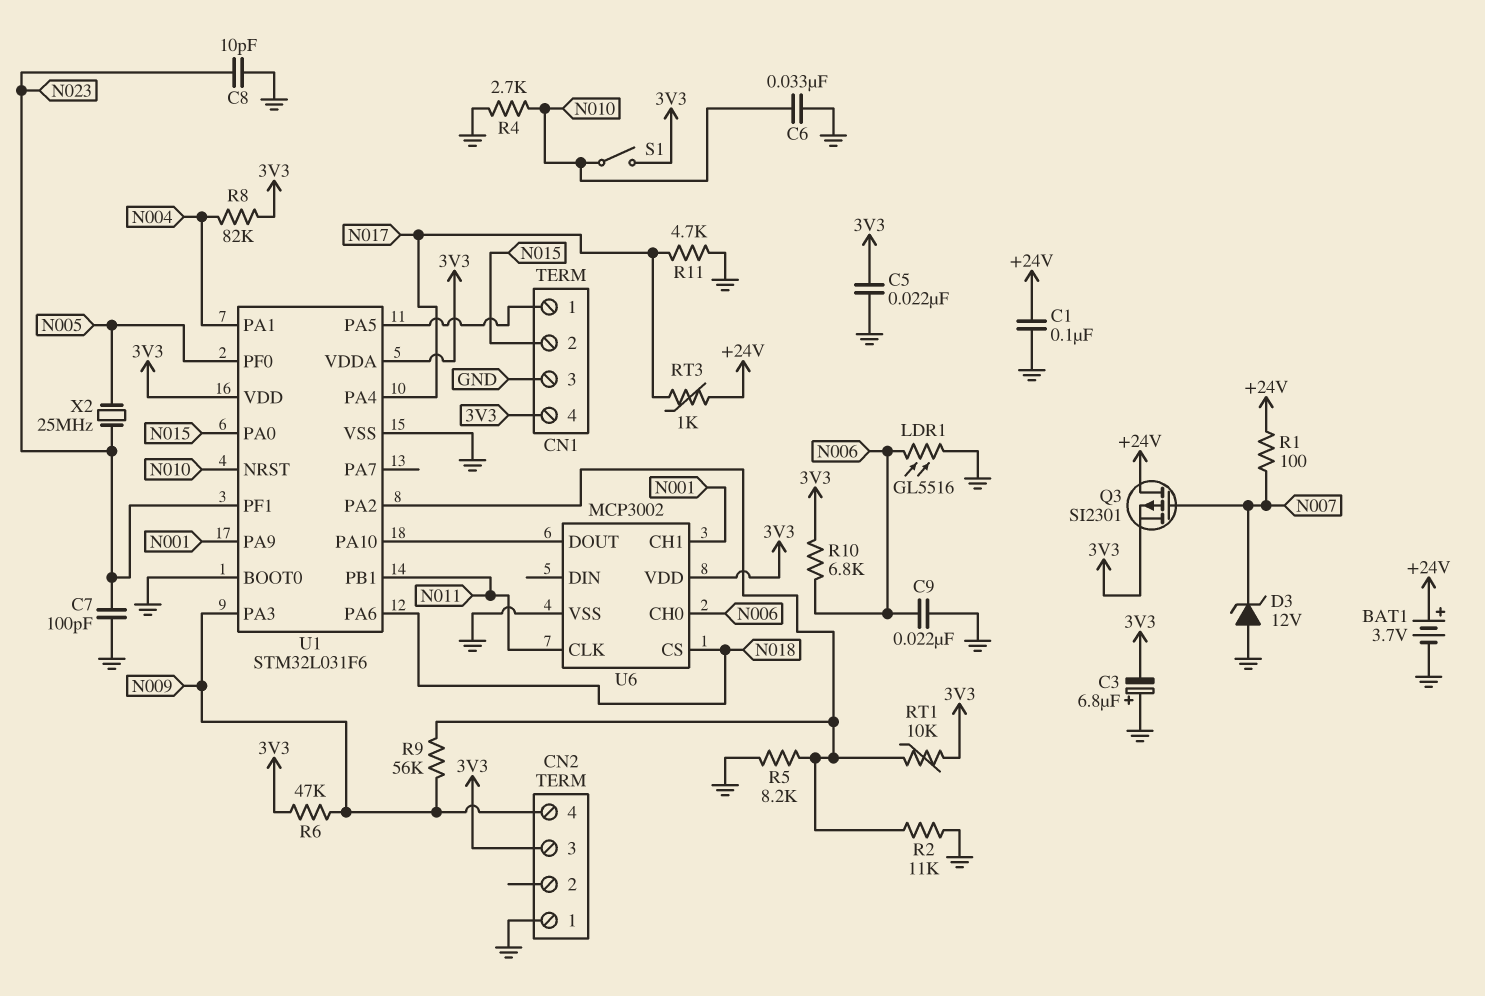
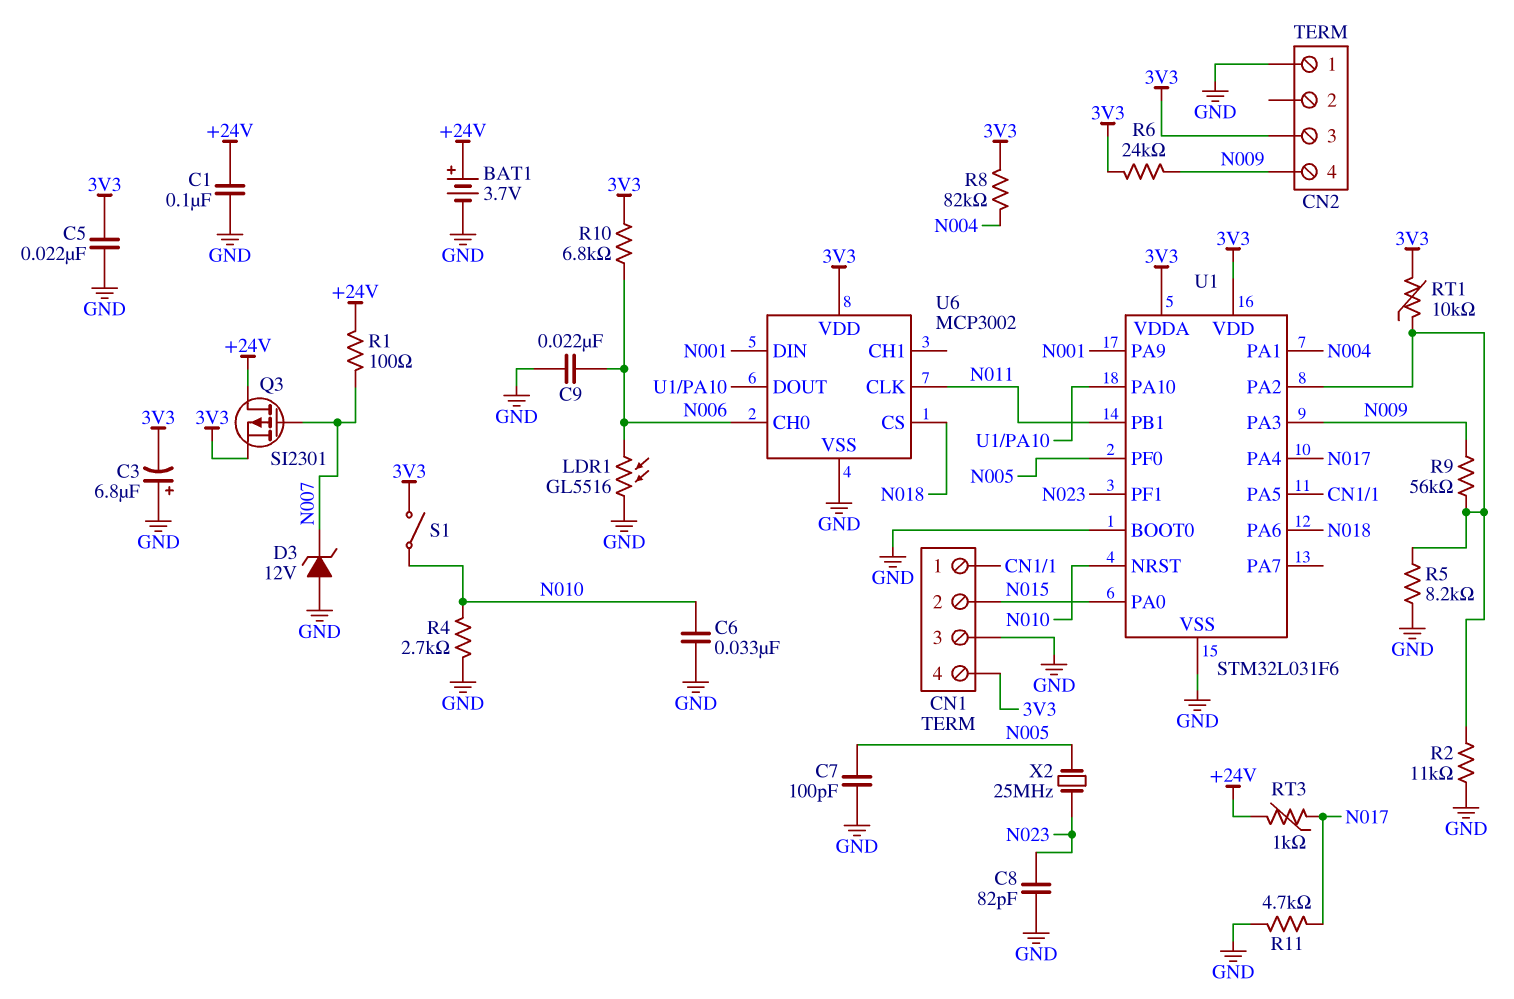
C7: 100pF (GND, N023) -> 100pF (GND, N005)
C8: 10pF (GND, N023) -> 82pF (GND, N023)
R6: 47k (3V3, N009) -> 24k (3V3, N009)
U6 pin CH1: N001 -> none
U6 pin DIN: none -> N001

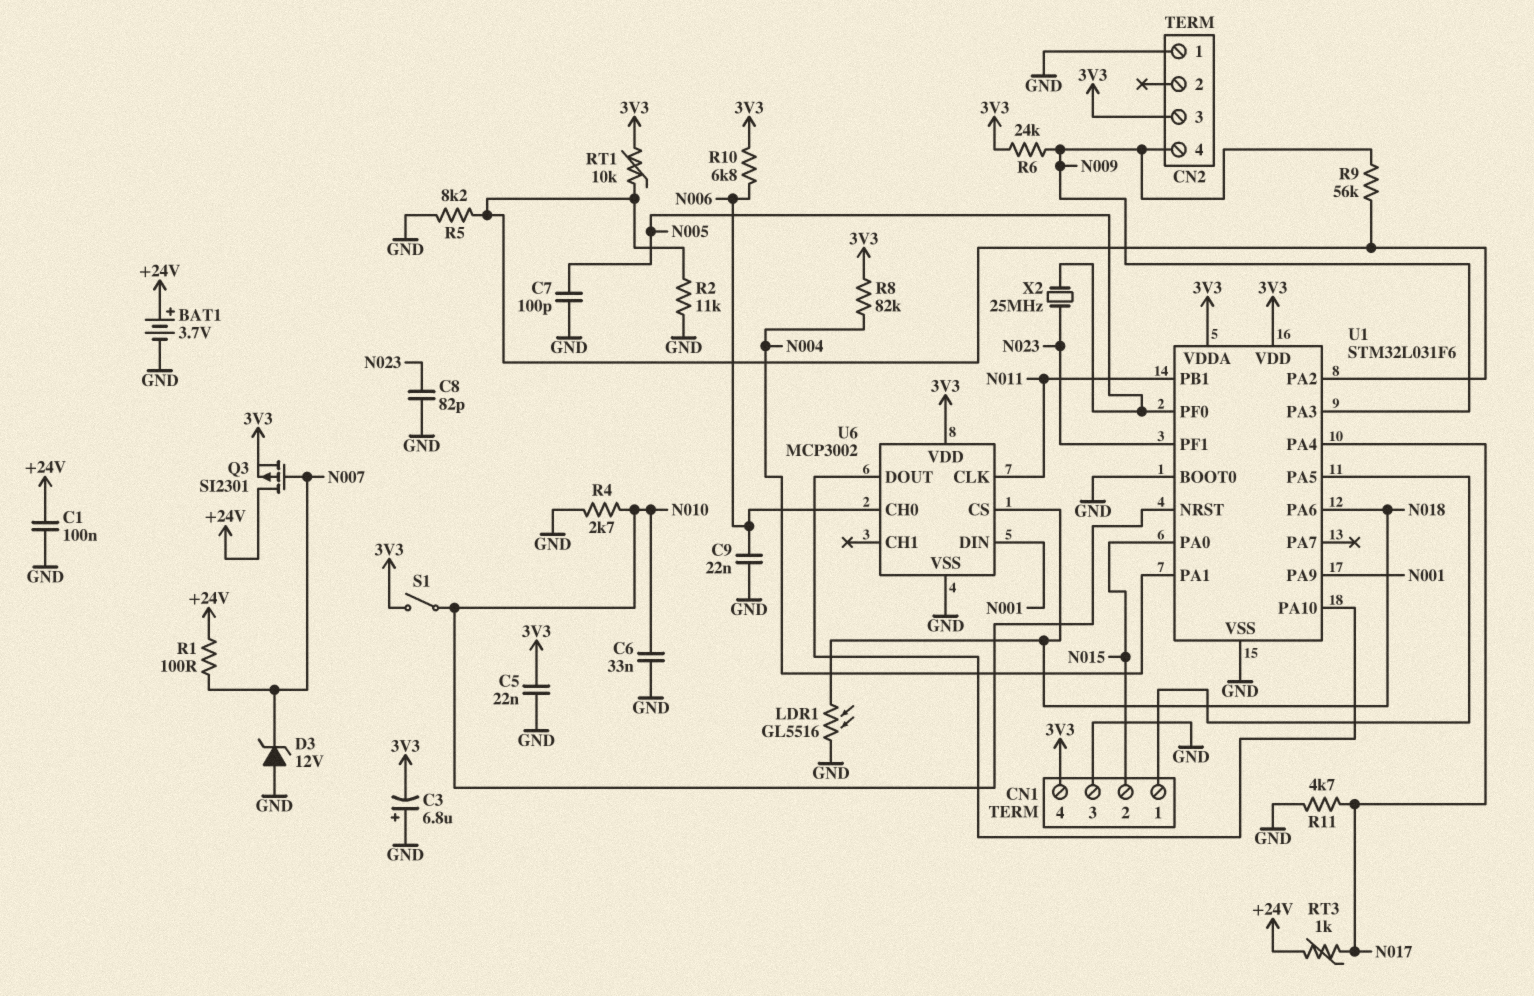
LDR1: GL5516 (GND, N006) -> GL5516 (GND, N018)

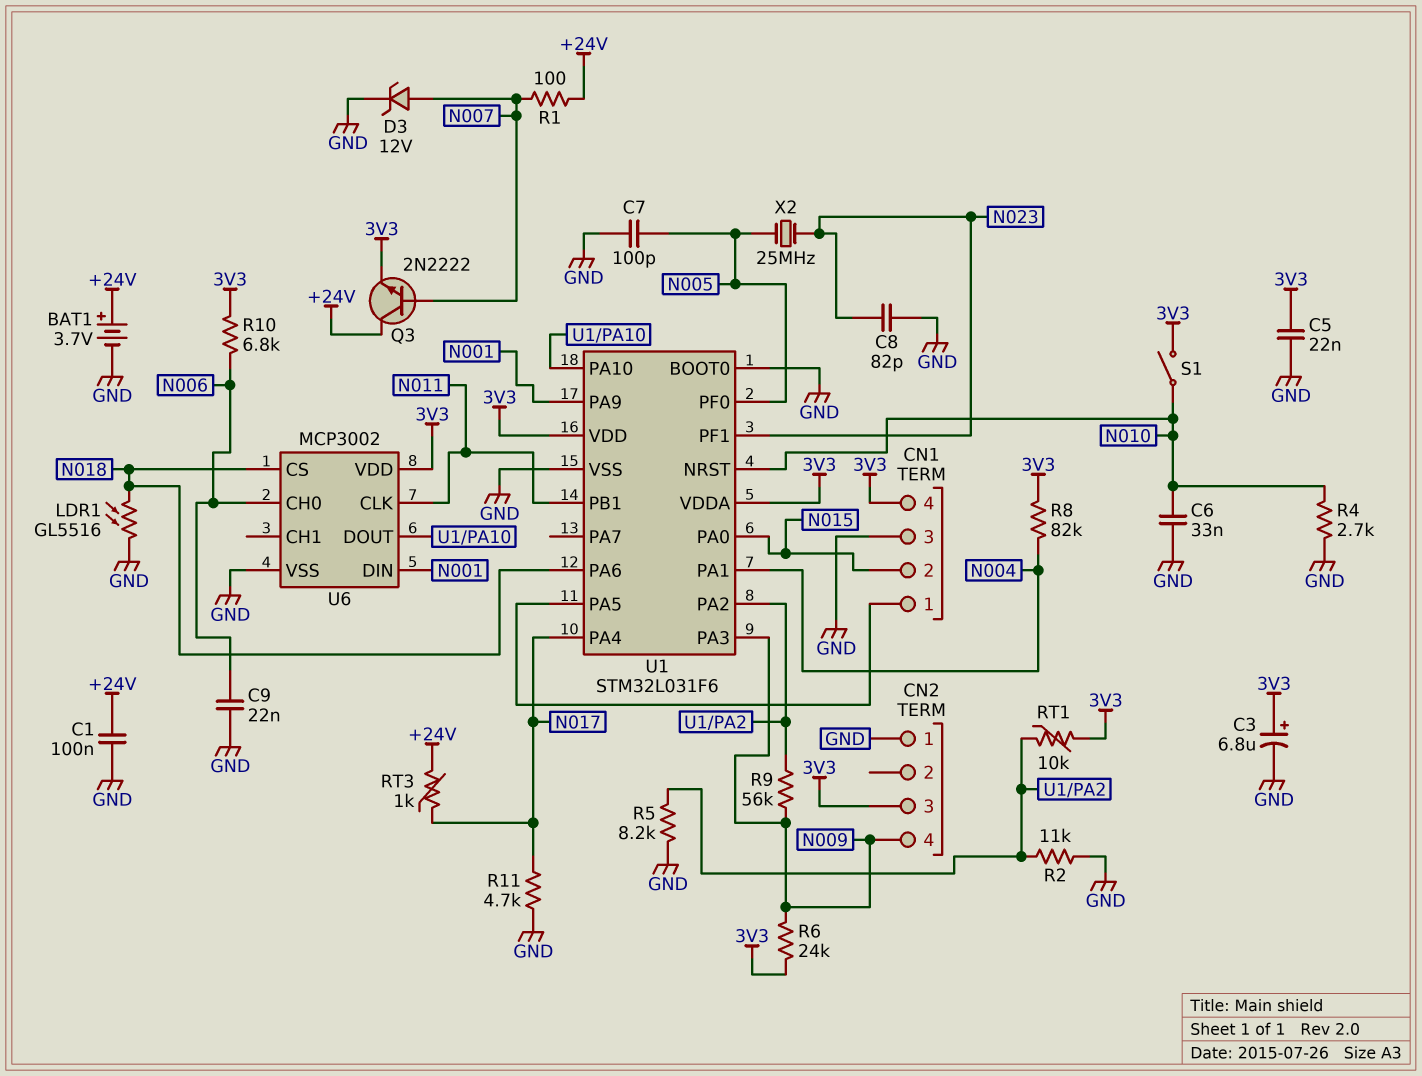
C3: 6.8uF (plus GND, minus 3V3) -> 6.8uF (plus 3V3, minus GND)
D3: zener 12V (A GND, K N007) -> zener 12V (A N007, K GND)
Q3: PMOS SI2301 (G N007, D +24V, S 3V3) -> NPN 2N2222 (B N007, C +24V, E 3V3)

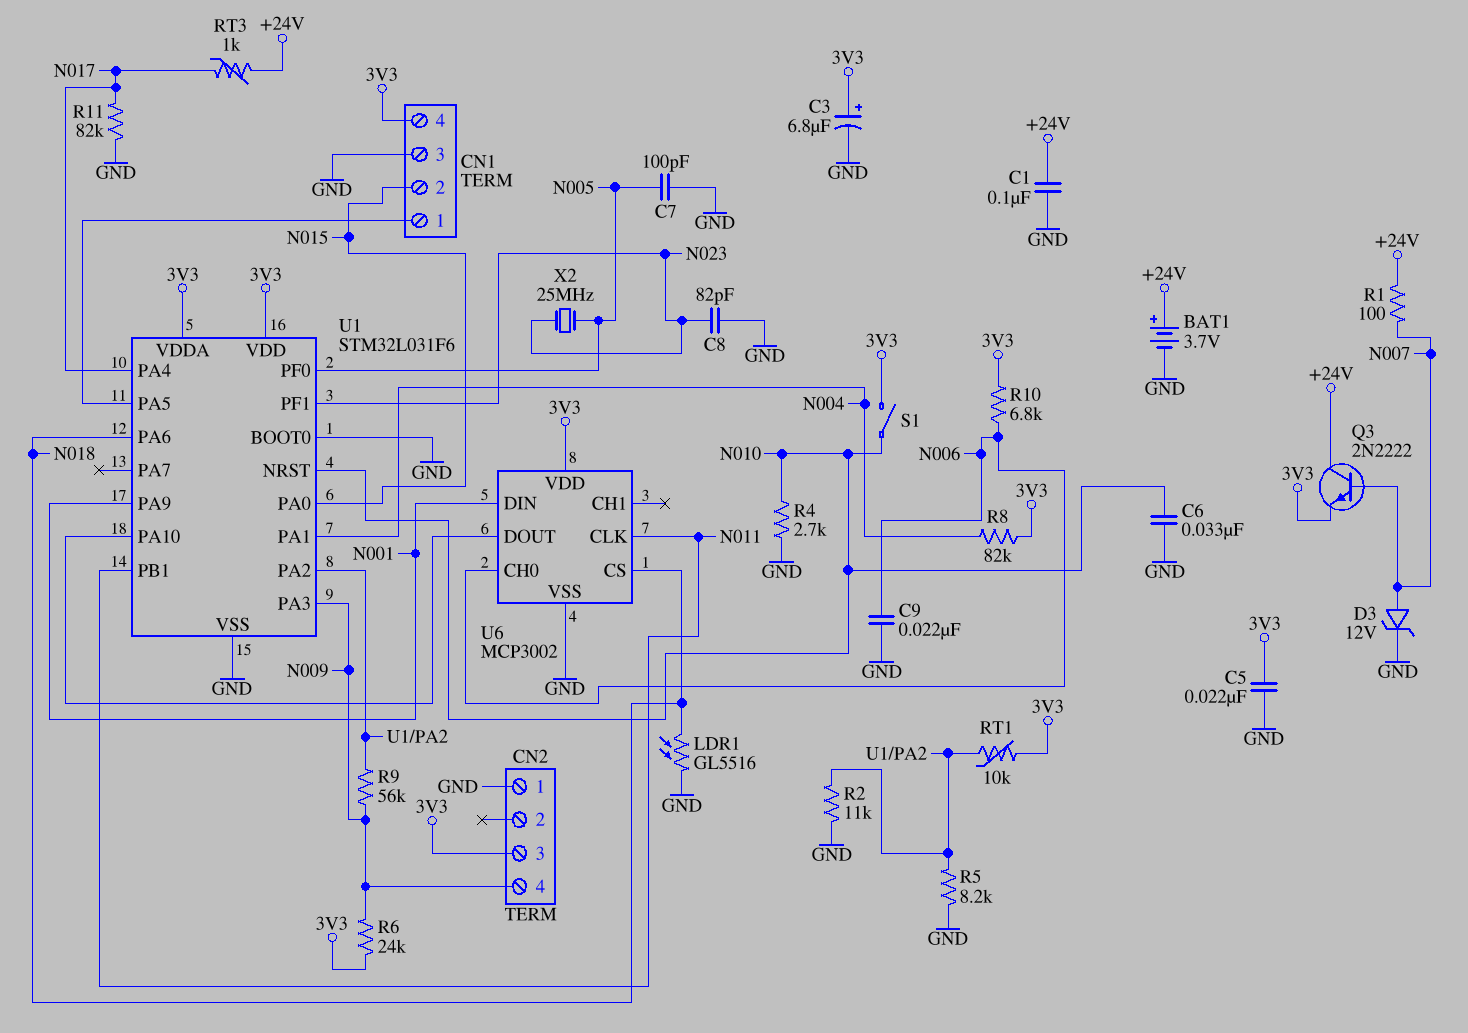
R11: 4.7k (GND, N017) -> 82k (GND, N017)

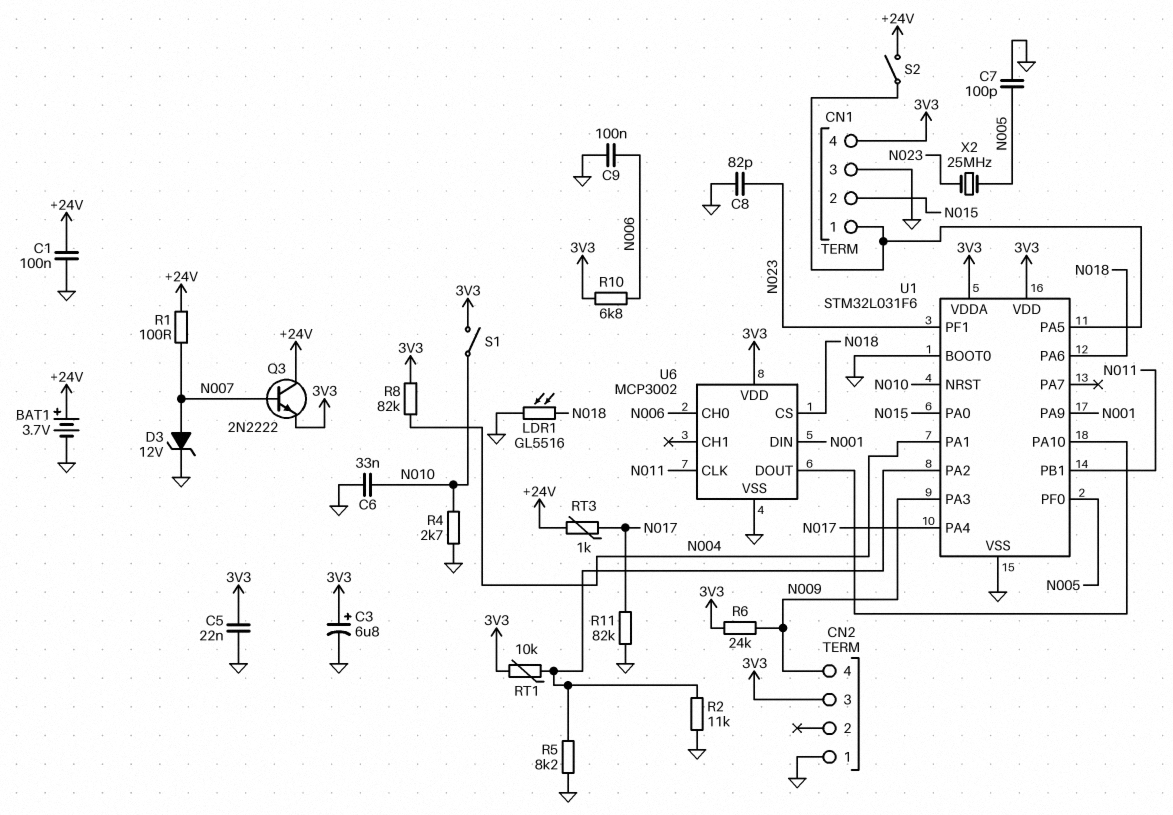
C9: 22nF (GND, N006) -> 100nF (GND, N006)
R9: 56k (N009, U1/PA2) -> none
S2: none -> switch (+24V, CN1/1)

